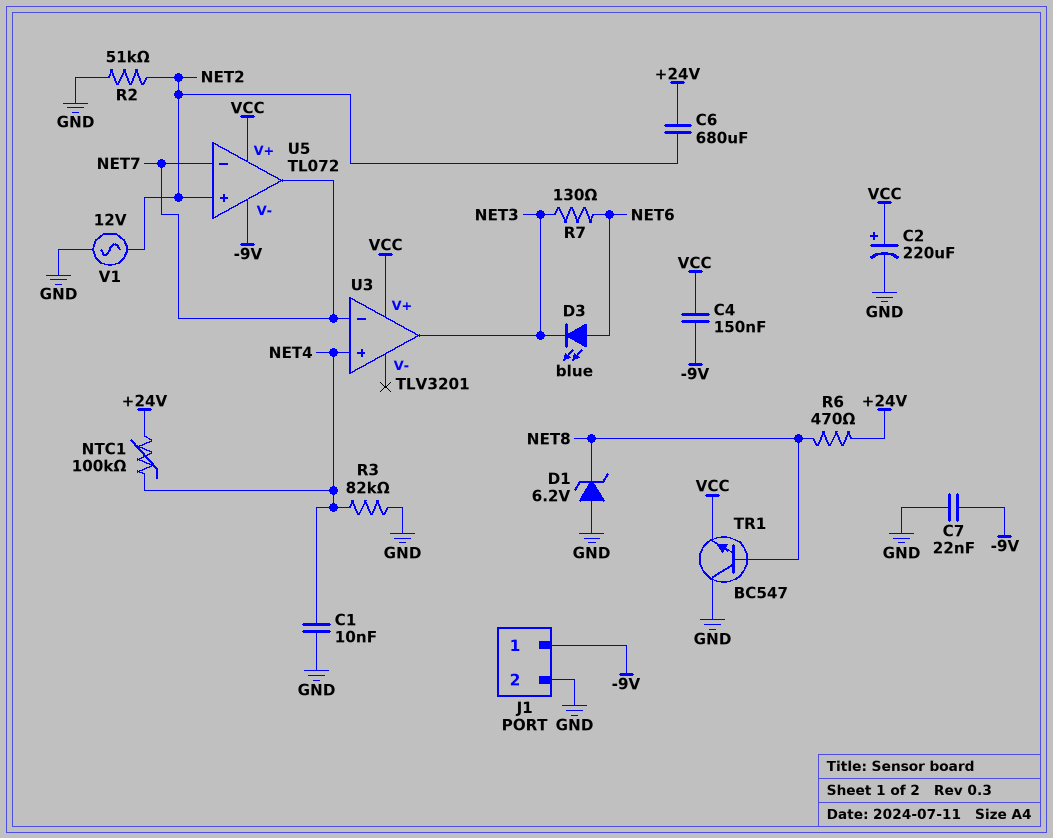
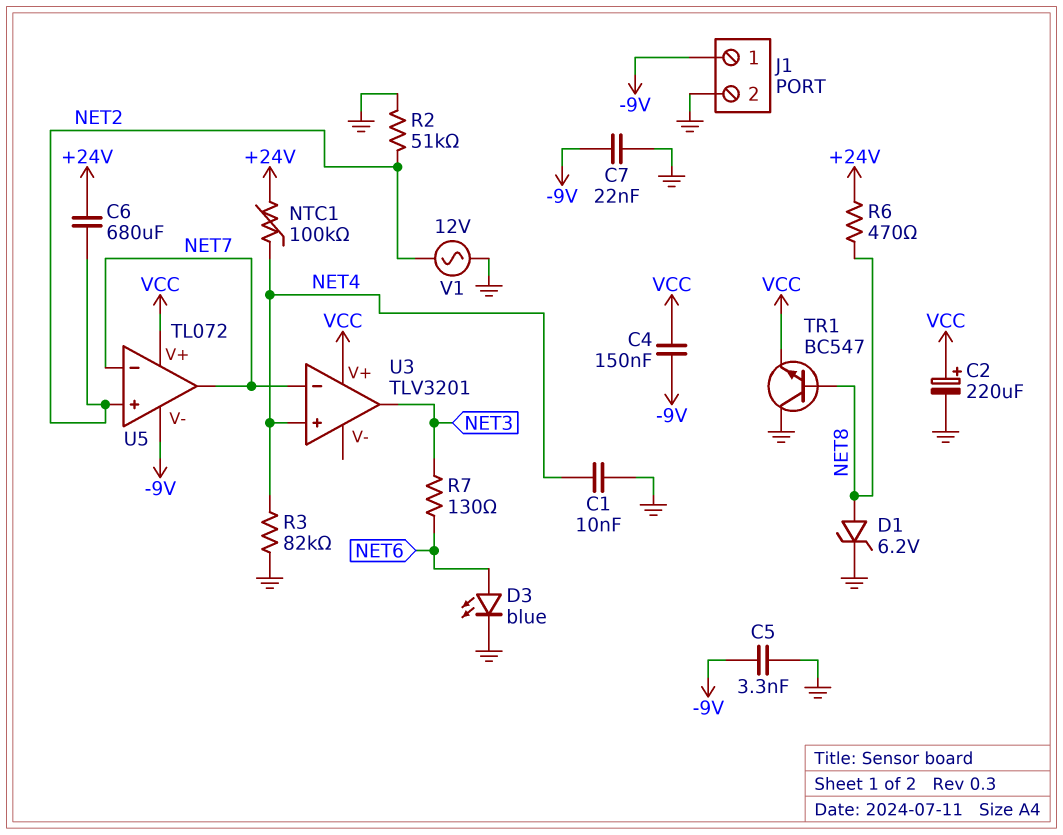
C5: none -> 3.3nF (-9V, GND)
D1: zener 6.2V (A GND, K NET8) -> zener 6.2V (A NET8, K GND)
D3: LED blue (A NET6, K NET3) -> LED blue (A NET6, K GND)

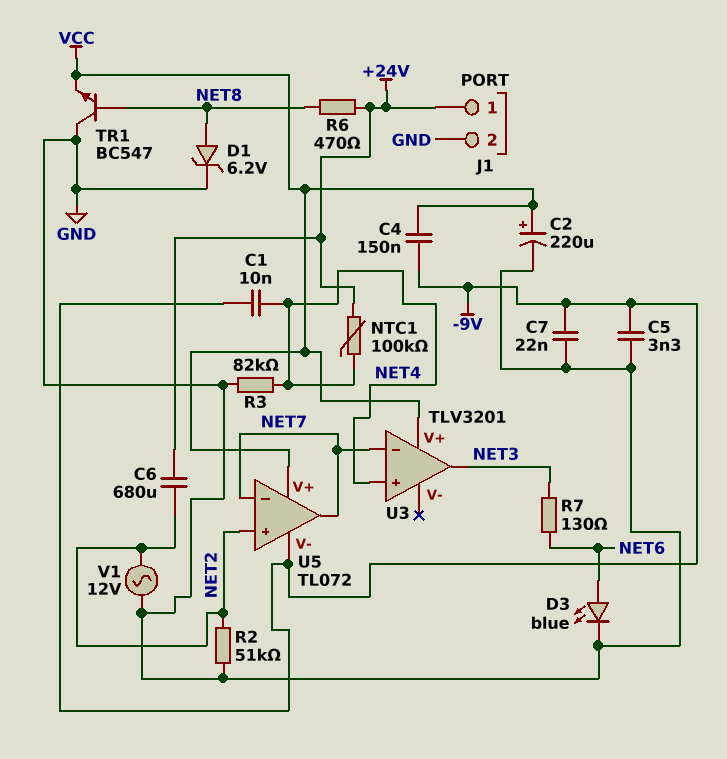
C1: 10nF (GND, NET4) -> 10nF (-9V, NET4)
J1 pin 1: -9V -> +24V

